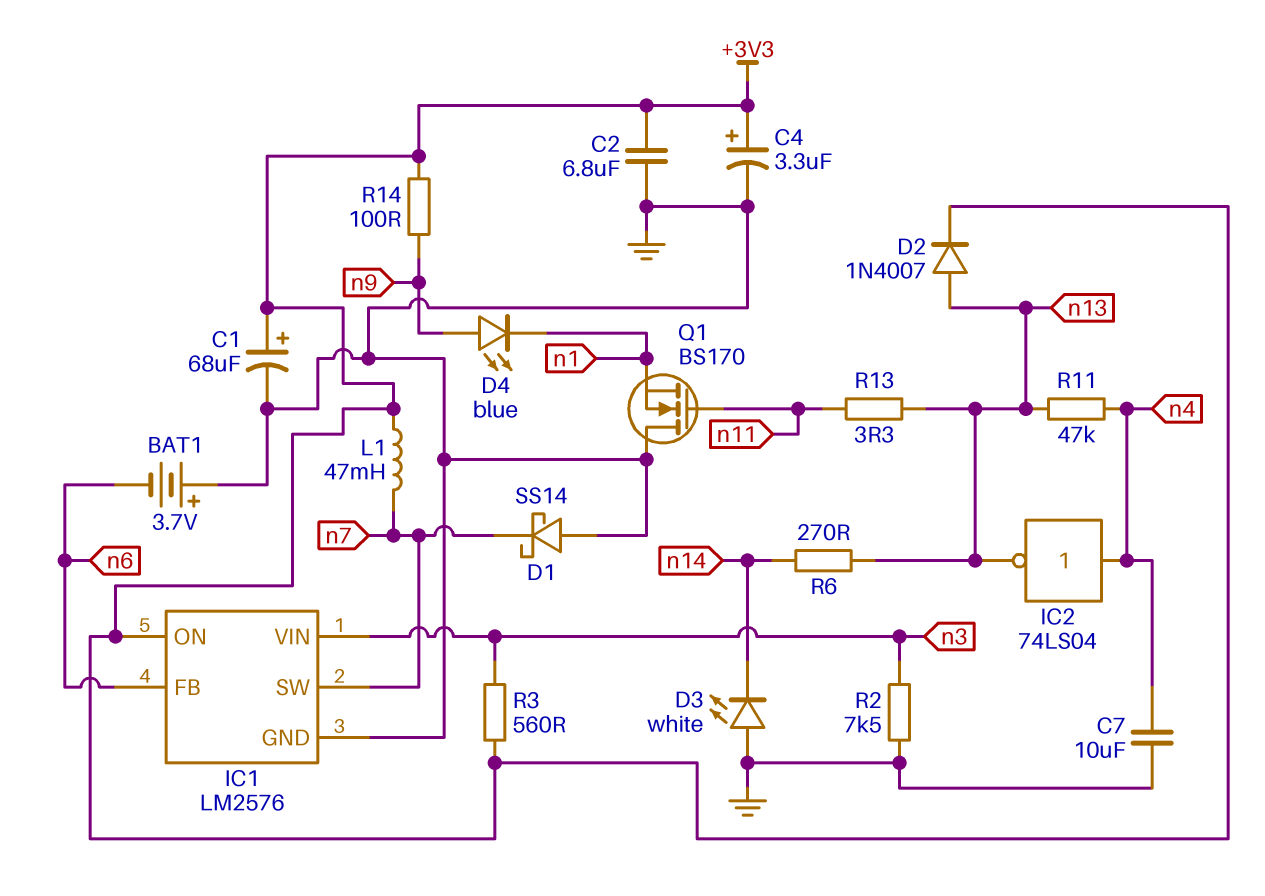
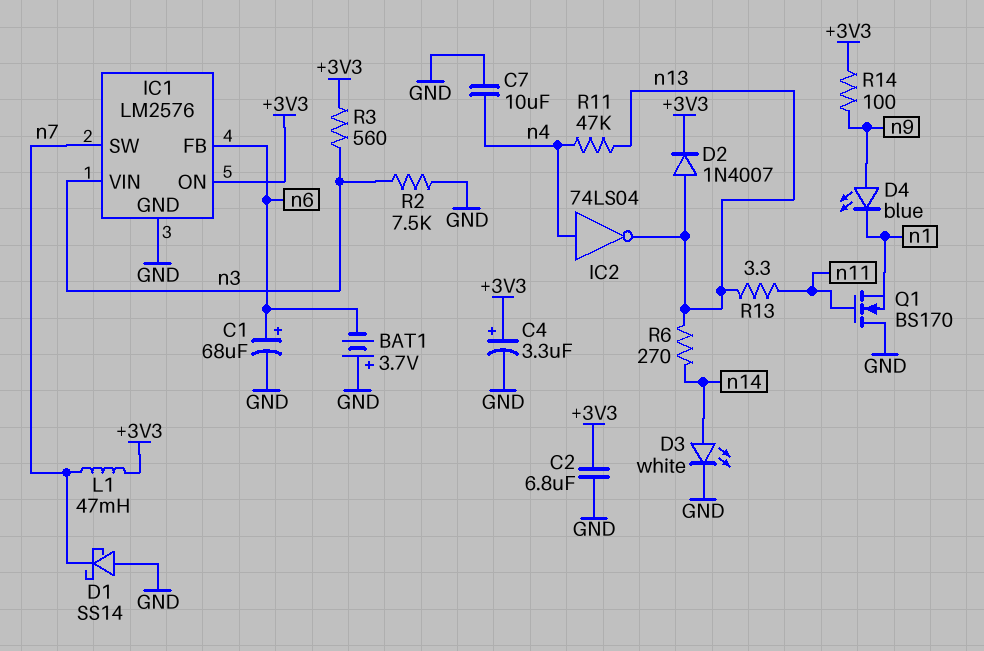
C1: 68uF (plus +3V3, minus GND) -> 68uF (plus n6, minus GND)
D3: LED white (A GND, K n14) -> LED white (A n14, K GND)

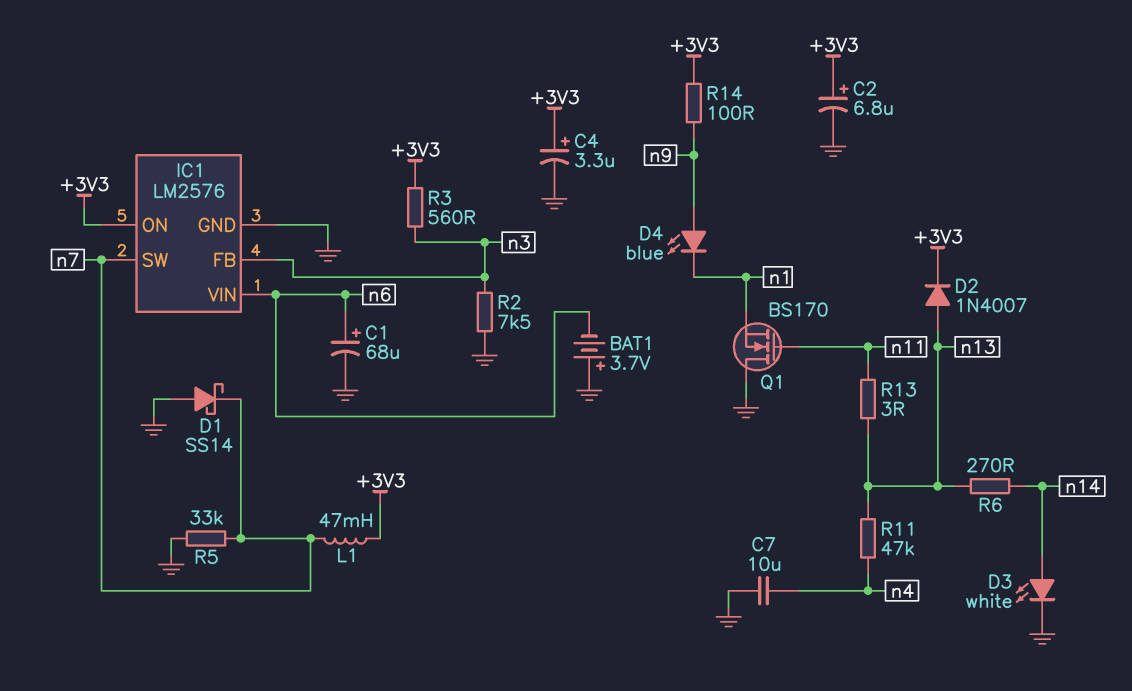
C2: 6.8uF (+3V3, GND) -> 6.8uF (plus +3V3, minus GND)
IC1 pin FB: n6 -> n3
IC1 pin VIN: n3 -> n6
IC2: NOT 74LS04 (in n4, out n13) -> none
R5: none -> 33k (GND, n7)
R13: 3.3 (n11, n13) -> 3 (n11, n13)

